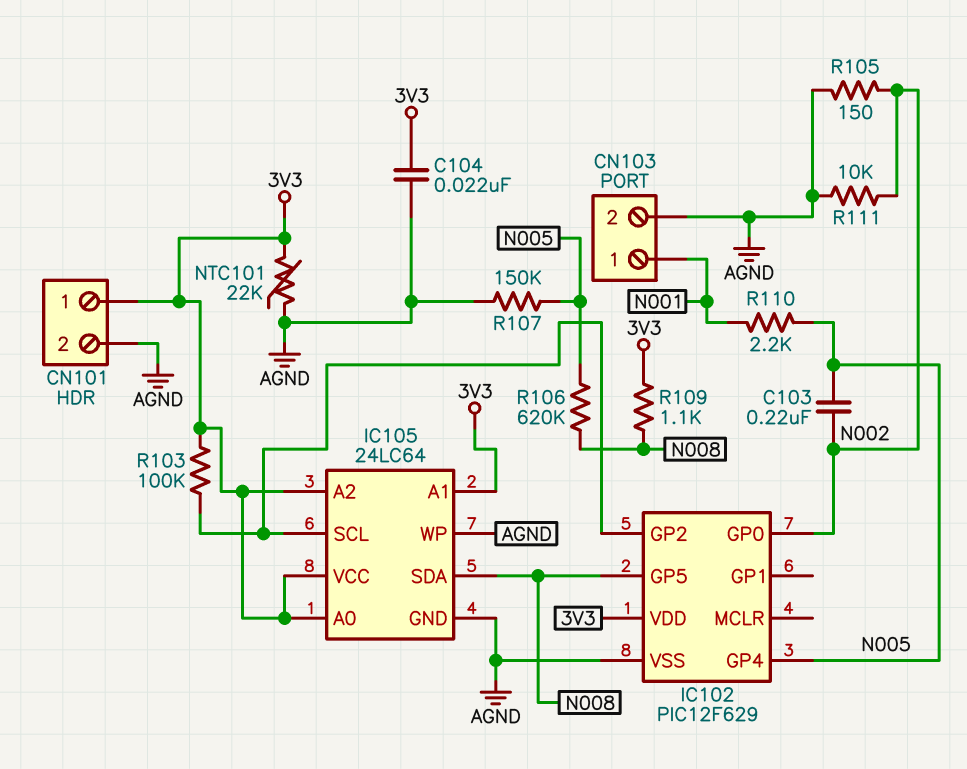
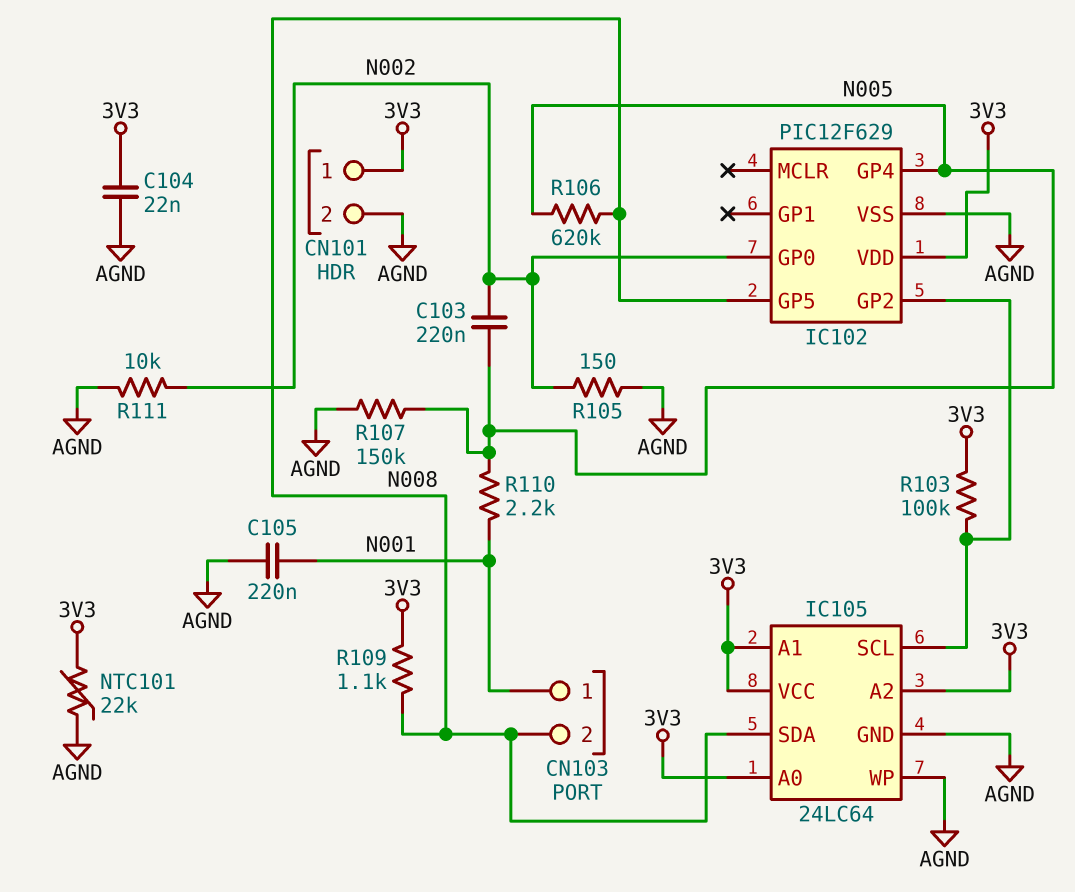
C105: none -> 220nF (AGND, N001)
CN103 pin 2: AGND -> N008

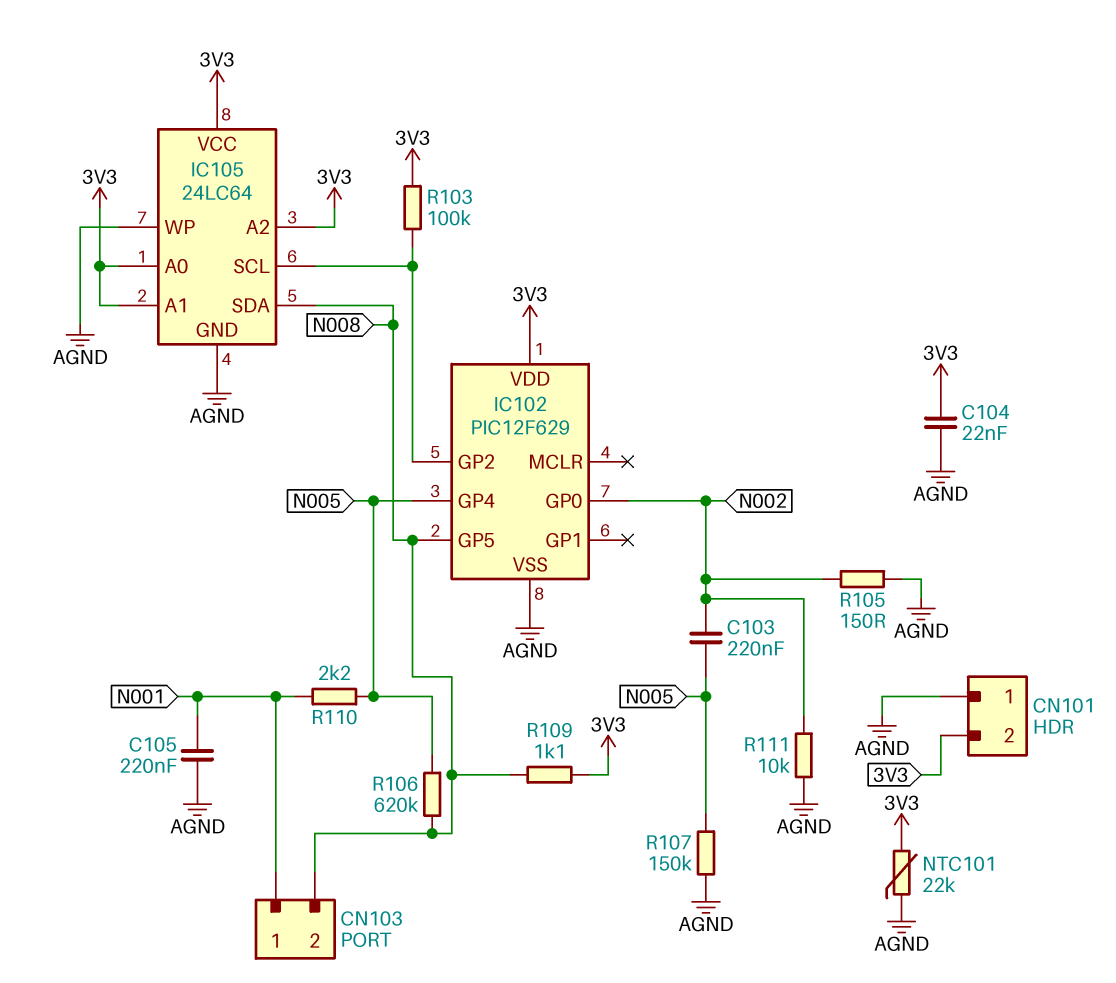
CN101 pin 1: 3V3 -> AGND
CN101 pin 2: AGND -> 3V3

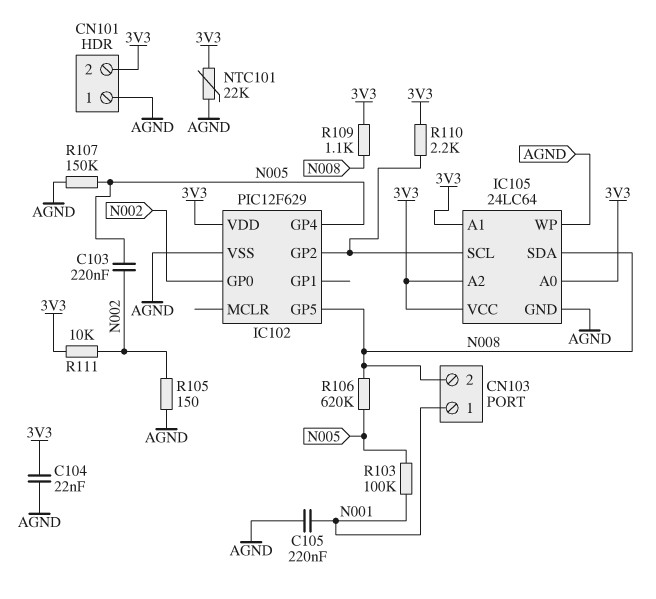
R103: 100k (3V3, IC102/GP2) -> 100k (N001, N005)
R110: 2.2k (N001, N005) -> 2.2k (3V3, IC102/GP2)
R111: 10k (AGND, N002) -> 10k (3V3, N002)

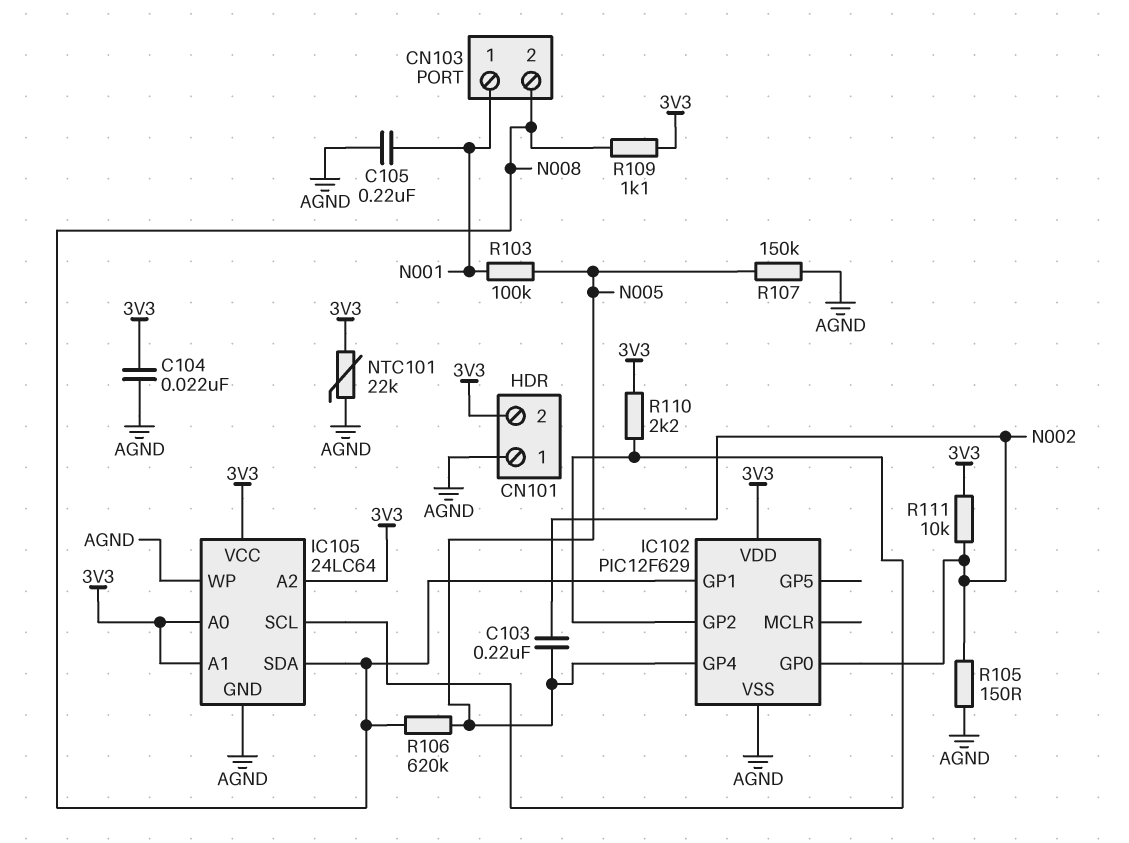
IC102 pin GP1: none -> N008
IC102 pin GP5: N008 -> none

